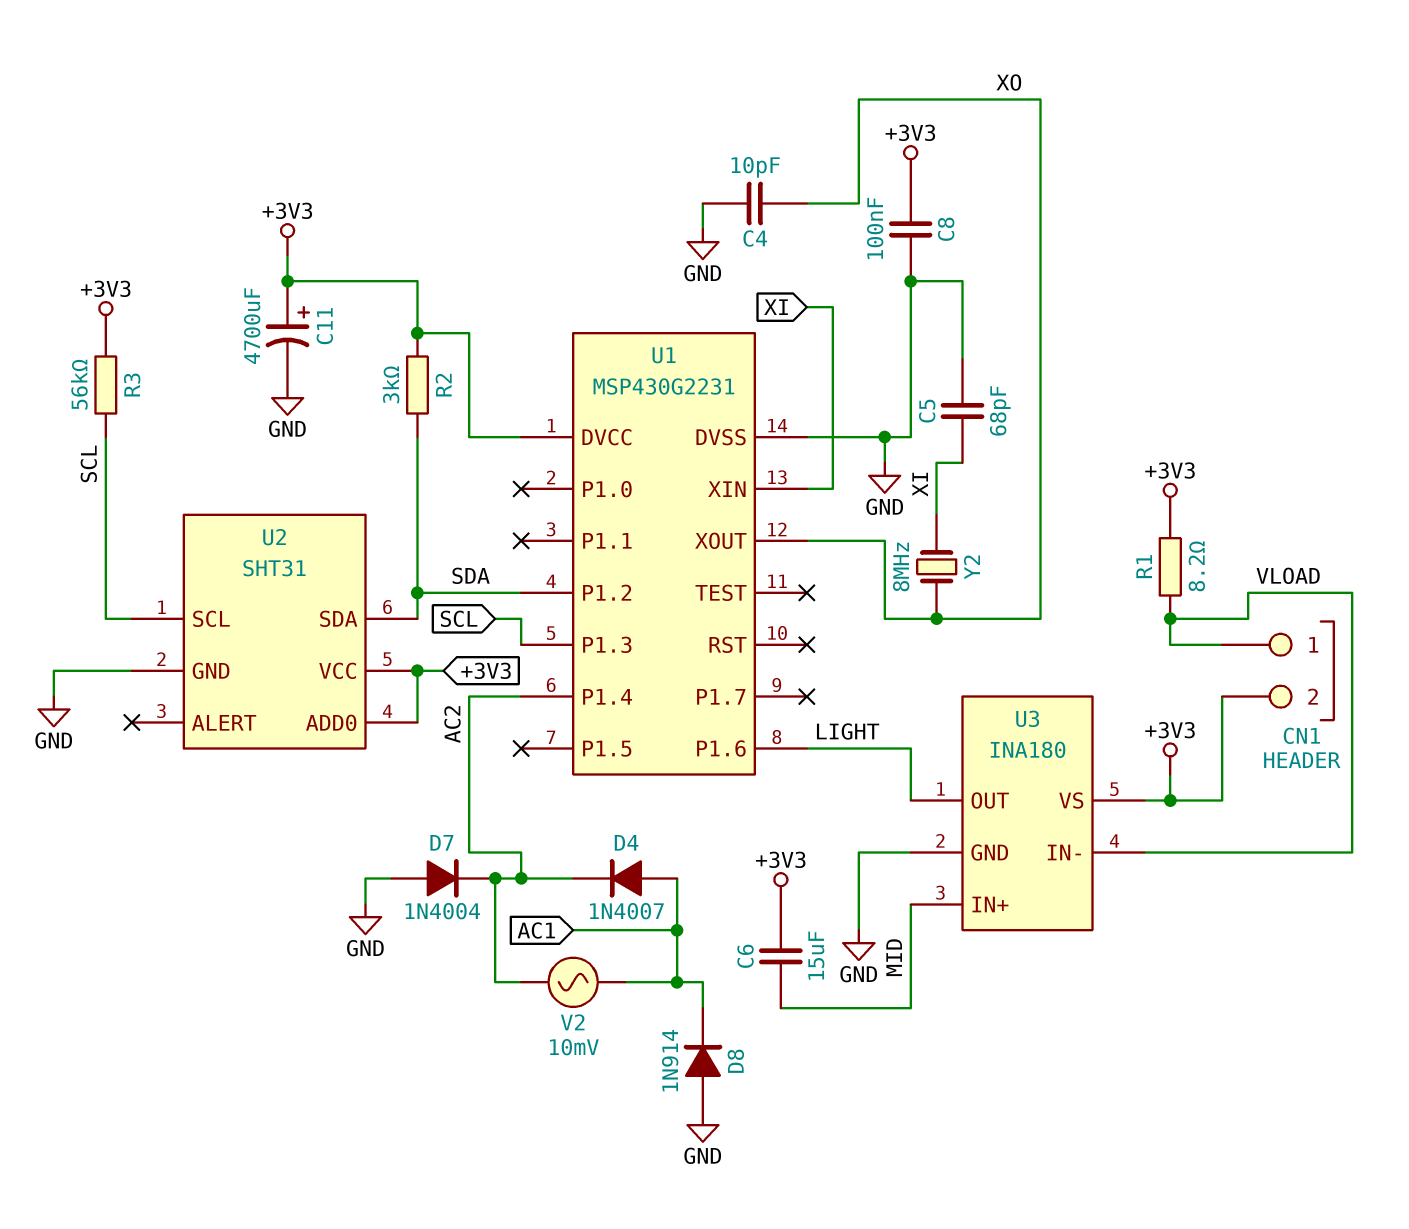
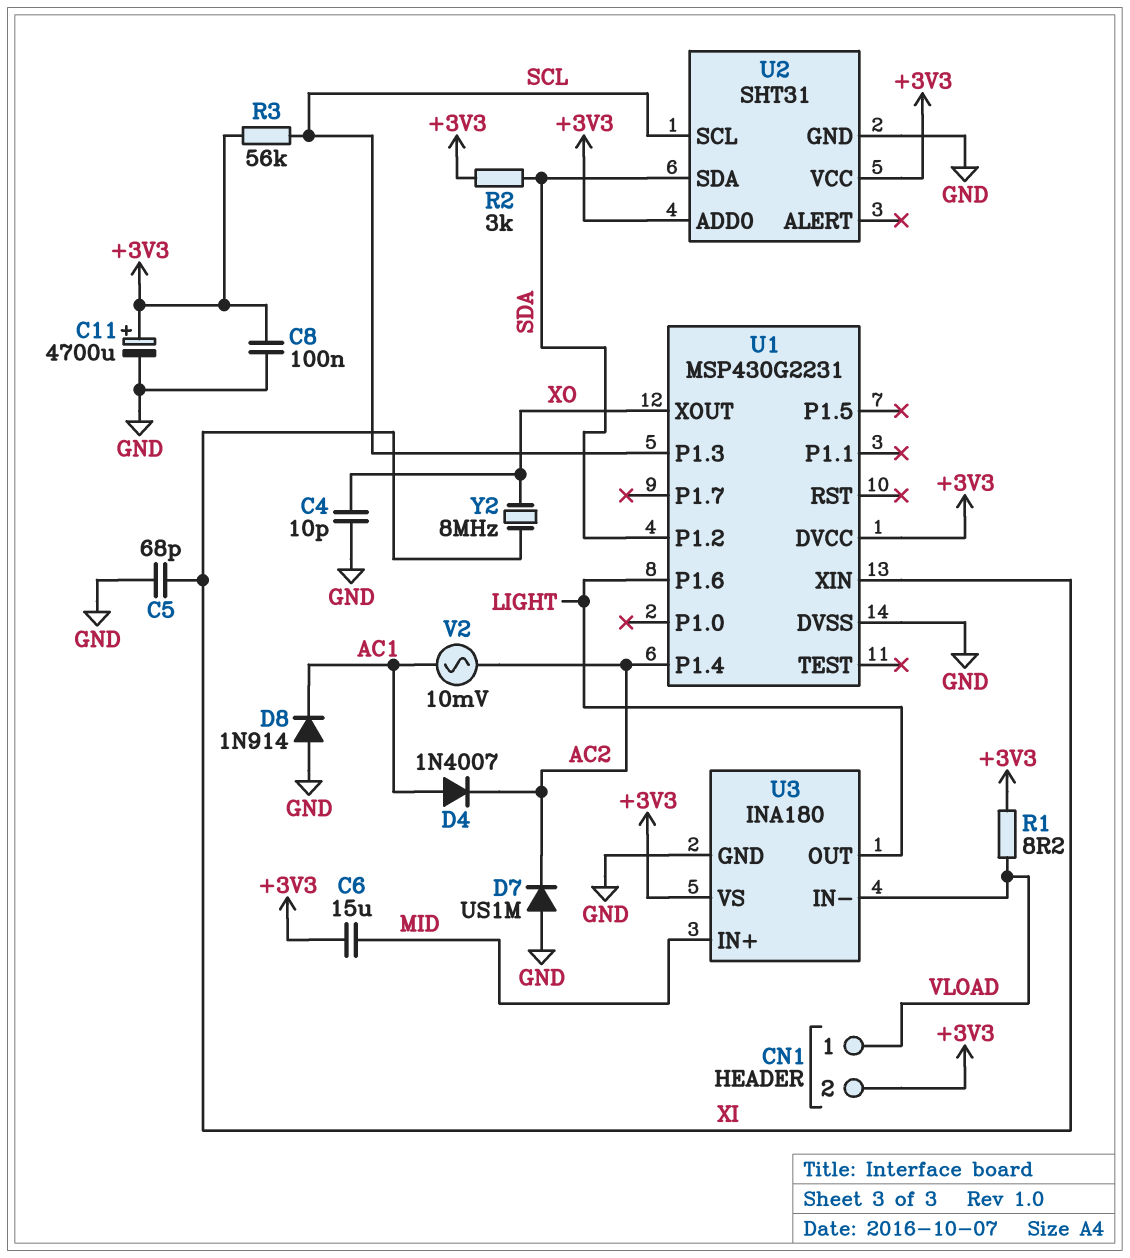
D7: diode 1N4004 (A GND, K AC2) -> diode US1M (A GND, K AC2)

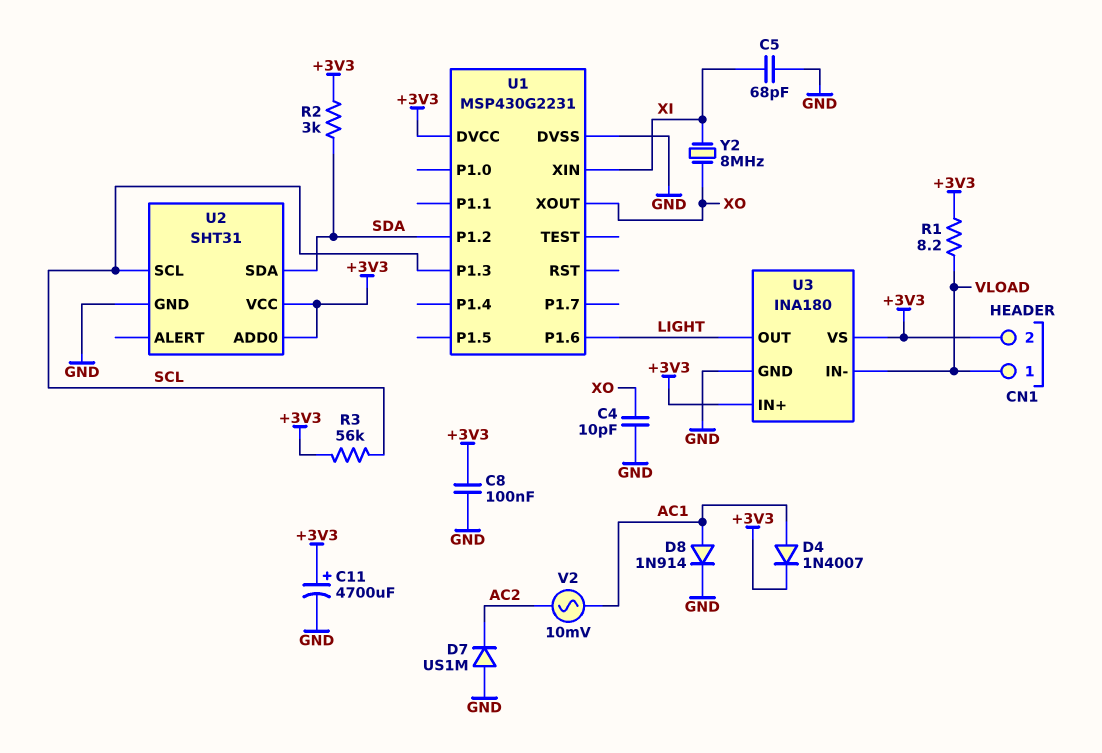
C6: 15uF (+3V3, MID) -> none
D4: diode 1N4007 (A AC1, K AC2) -> diode 1N4007 (A AC1, K +3V3)
D8: diode 1N914 (A GND, K AC1) -> diode 1N914 (A AC1, K GND)
U1 pin P1.4: AC2 -> none
U3 pin IN+: MID -> +3V3

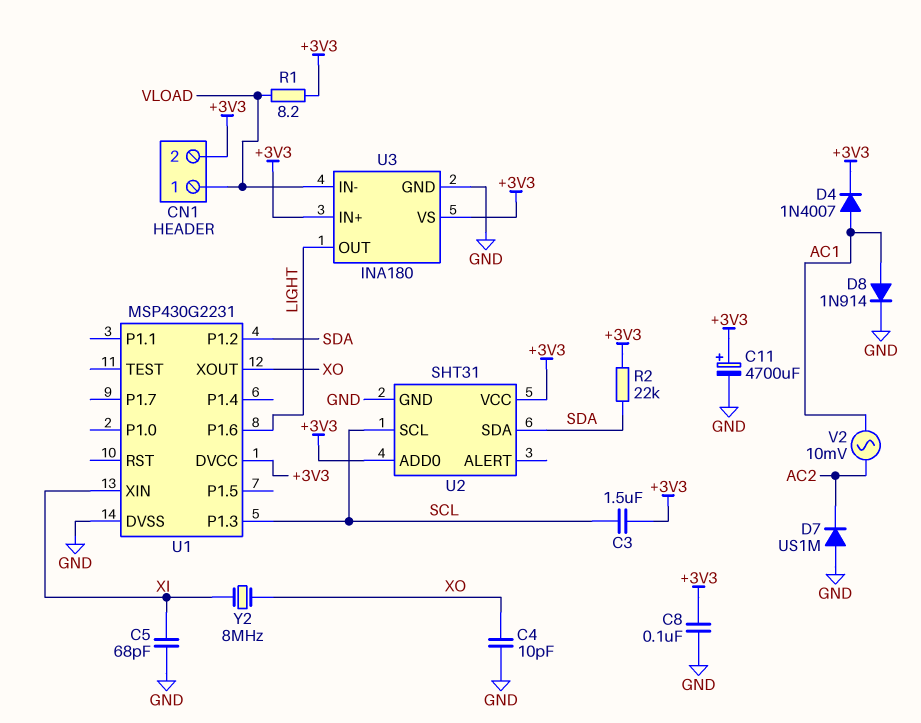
C3: none -> 1.5uF (+3V3, SCL)
R2: 3k (+3V3, SDA) -> 22k (+3V3, SDA)
R3: 56k (+3V3, SCL) -> none

